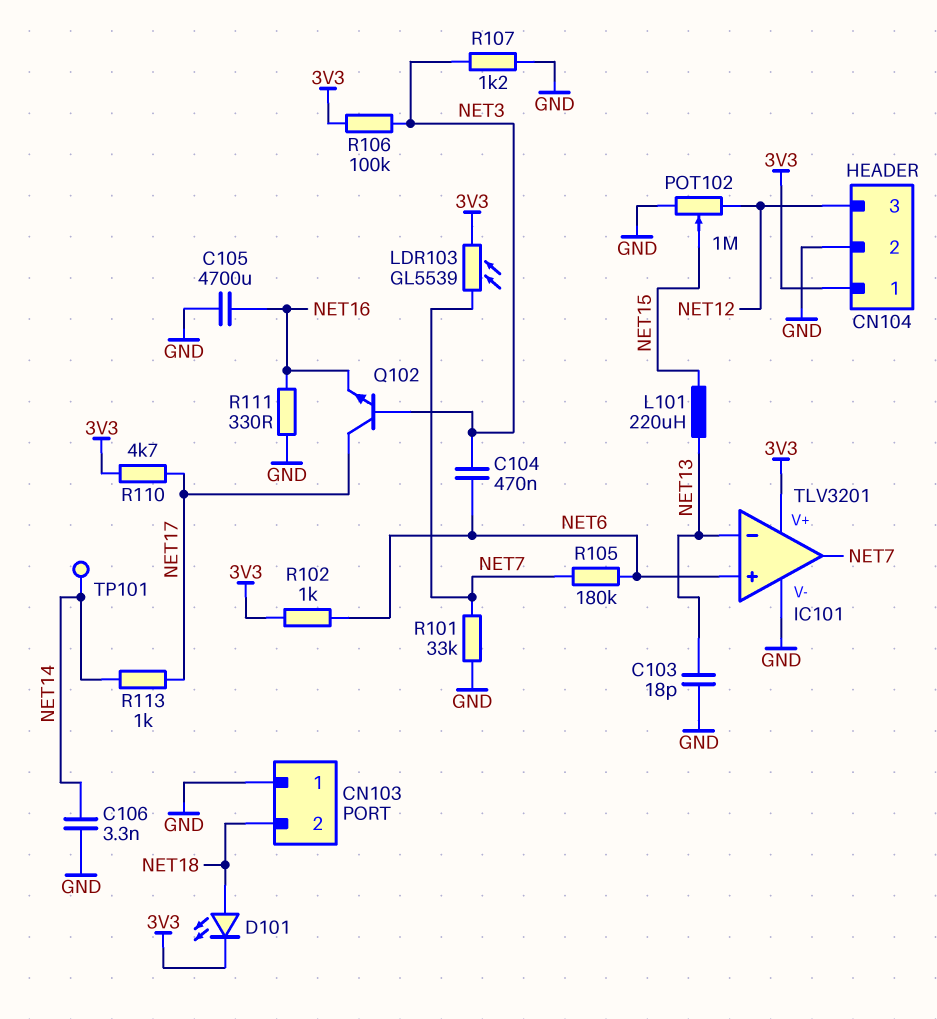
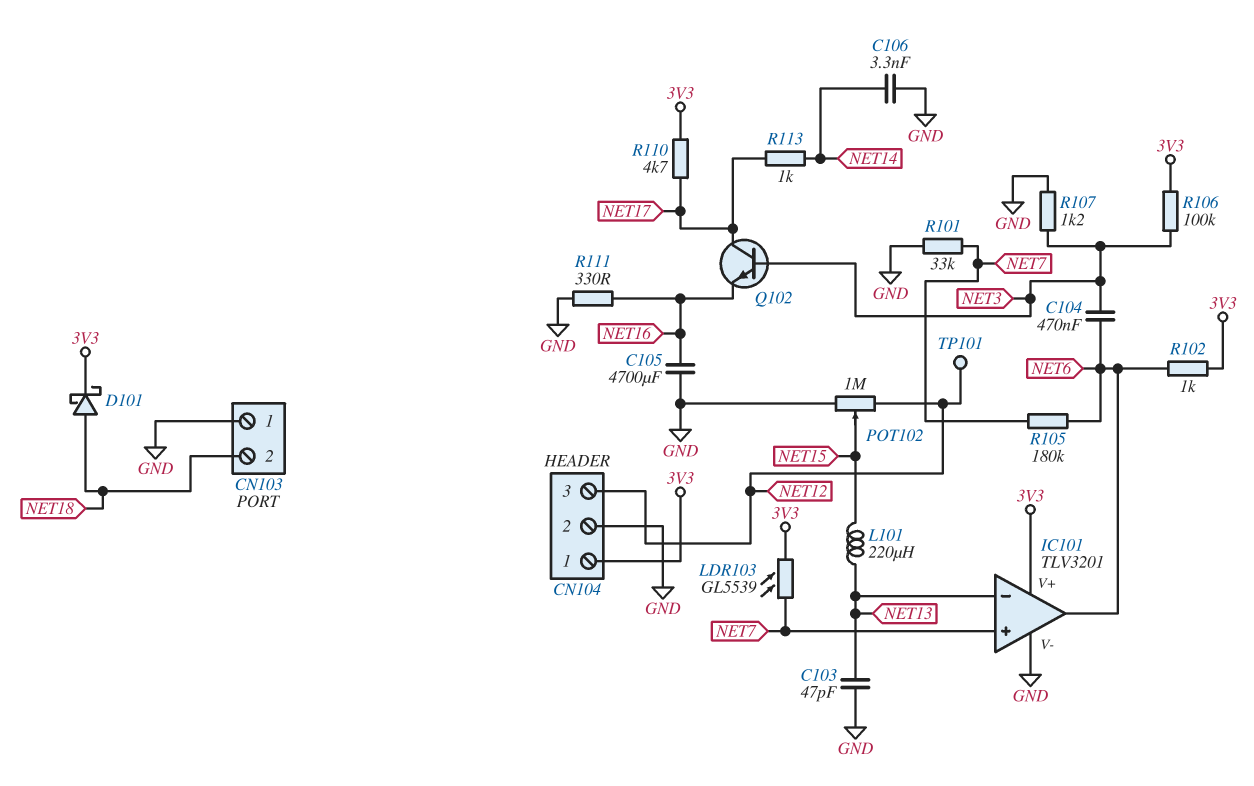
C103: 18pF (GND, NET13) -> 47pF (GND, NET13)
D101: LED (A NET18, K 3V3) -> schottky (A NET18, K 3V3)
IC101 pin in+: NET6 -> NET7
IC101 pin out: NET7 -> NET6
TP101: test point (NET14) -> test point (NET12)

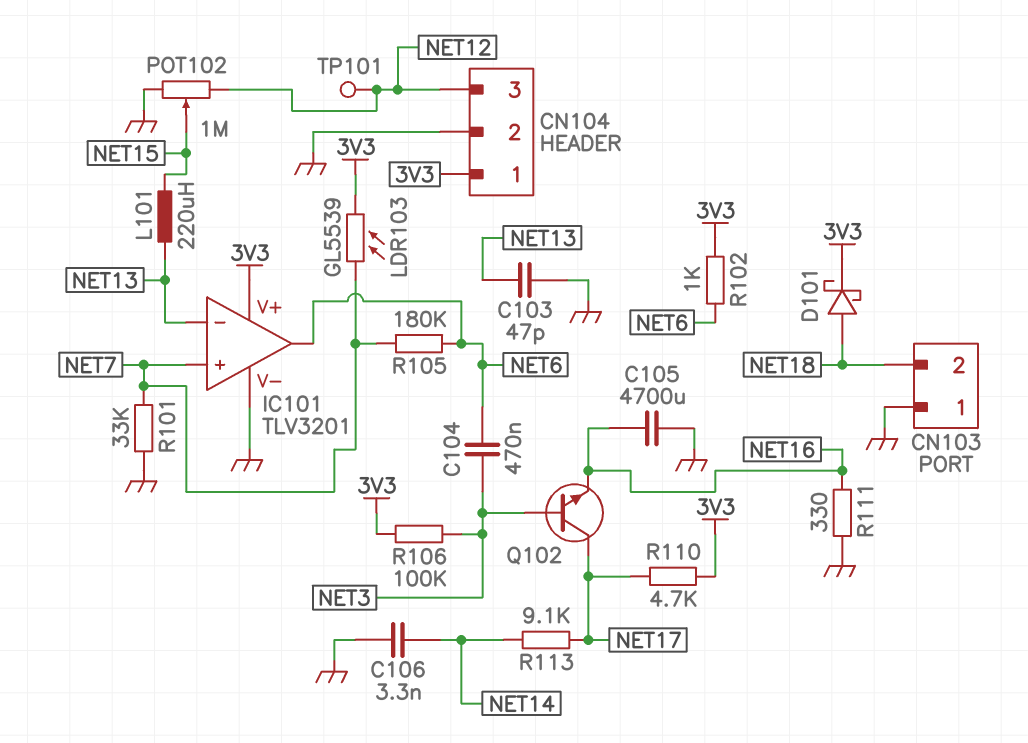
R107: 1.2k (GND, NET3) -> none
R113: 1k (NET14, NET17) -> 9.1k (NET14, NET17)

